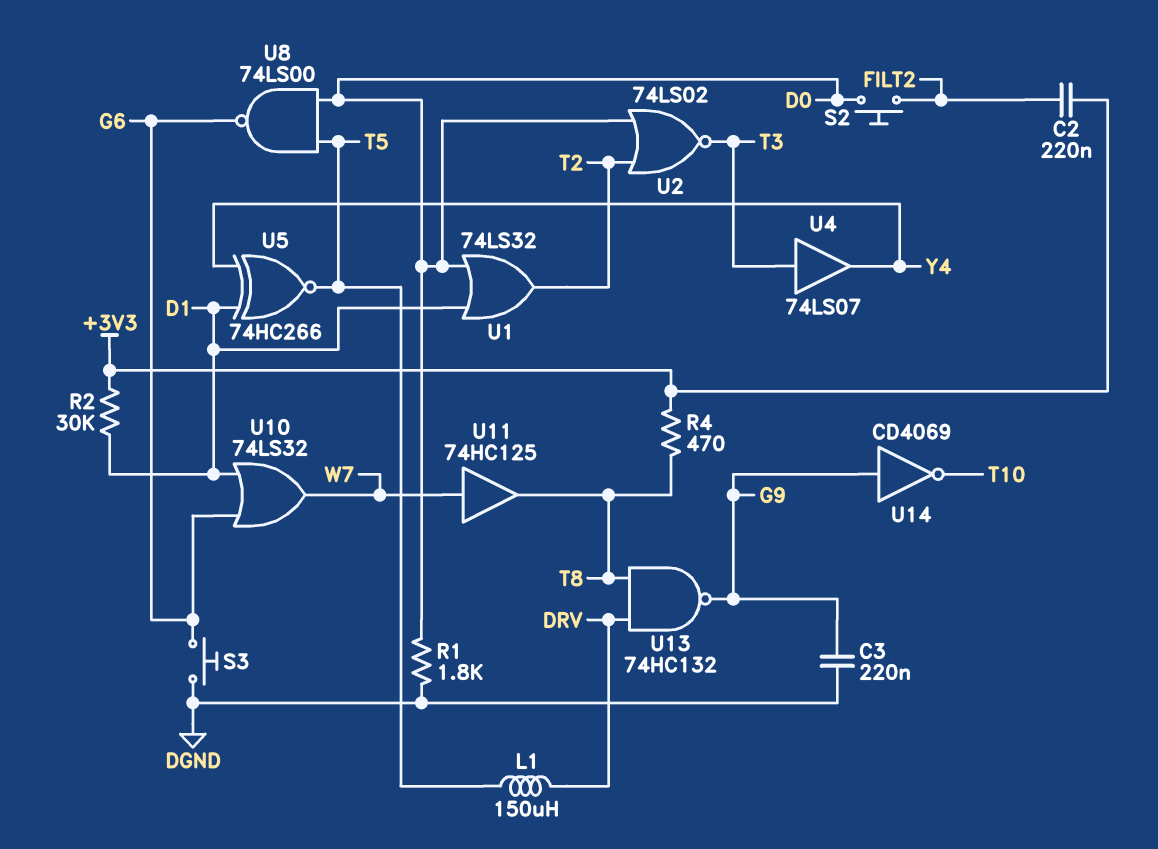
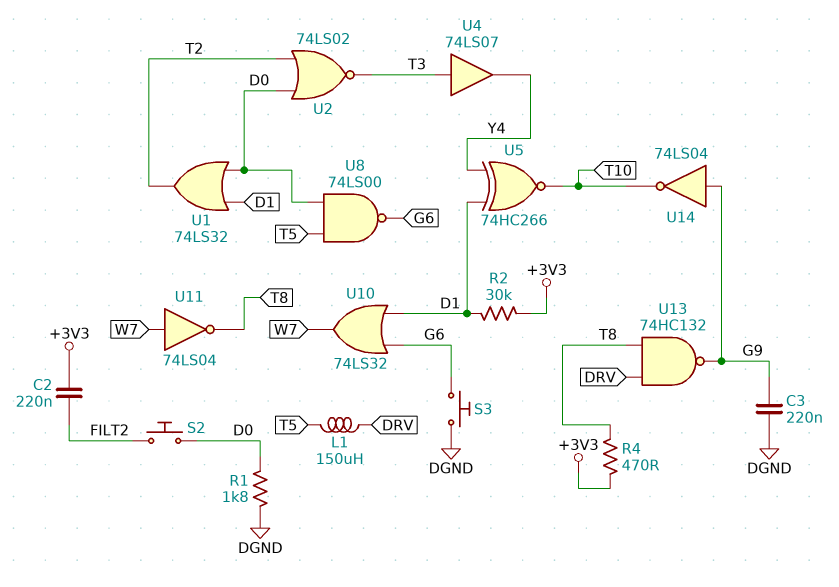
U5: XNOR 74HC266 (in D1, in Y4, out T5) -> XNOR 74HC266 (in D1, in Y4, out T10)
U11: buffer 74HC125 (in W7, out T8) -> NOT 74LS04 (in W7, out T8)
U14: NOT CD4069 (in G9, out T10) -> NOT 74LS04 (in G9, out T10)

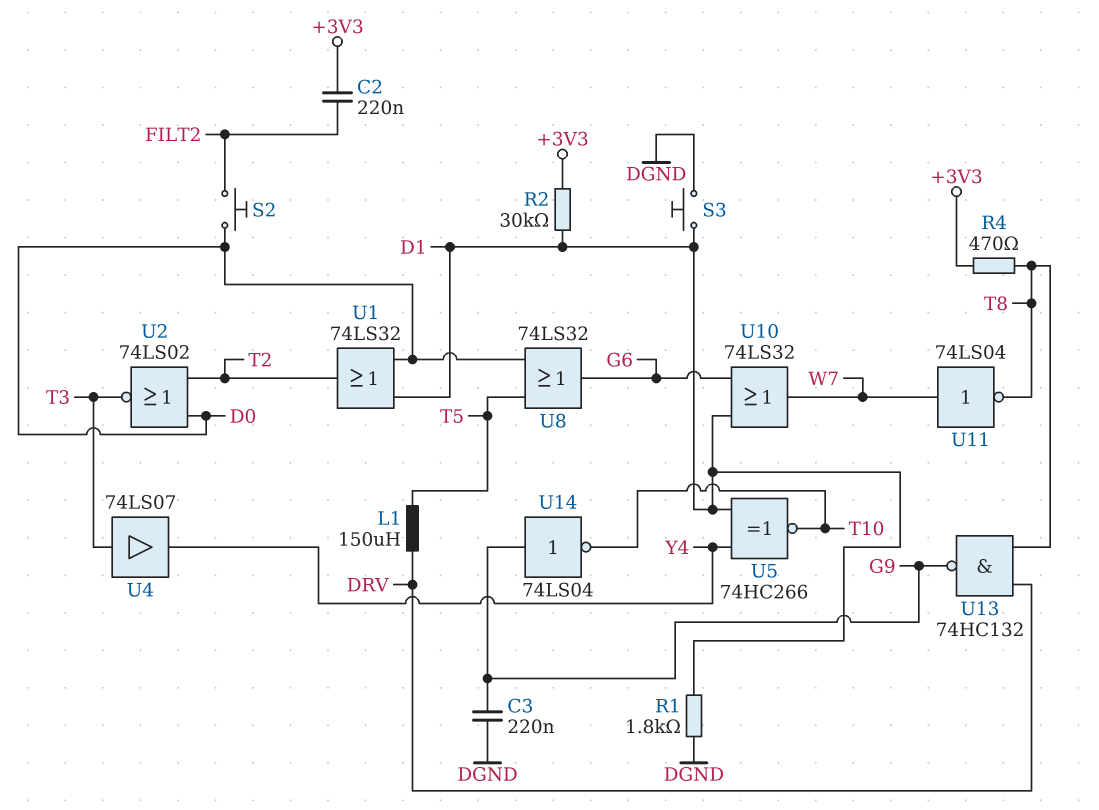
R1: 1.8k (D0, DGND) -> 1.8k (D1, DGND)
S3: button (DGND, G6) -> button (D1, DGND)
U8: NAND 74LS00 (in D0, in T5, out G6) -> OR 74LS32 (in D0, in T5, out G6)

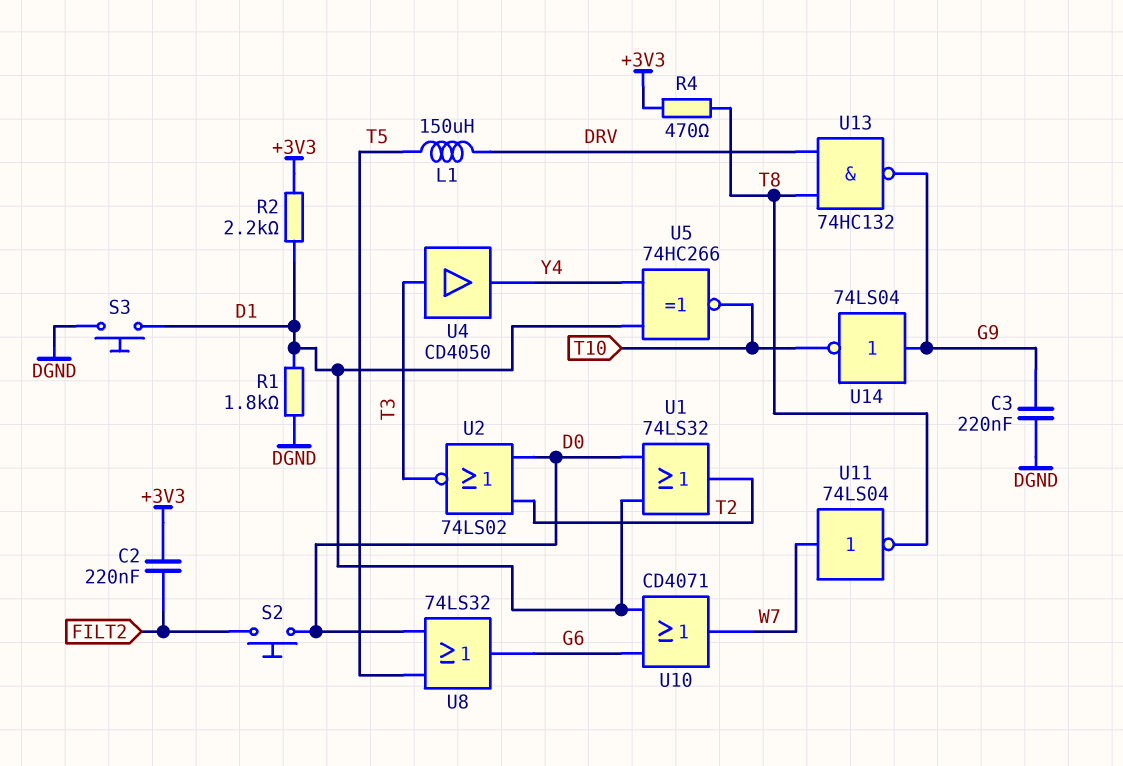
R2: 30k (+3V3, D1) -> 2.2k (+3V3, D1)
U4: buffer 74LS07 (in T3, out Y4) -> buffer CD4050 (in T3, out Y4)
U10: OR 74LS32 (in D1, in G6, out W7) -> OR CD4071 (in D1, in G6, out W7)

